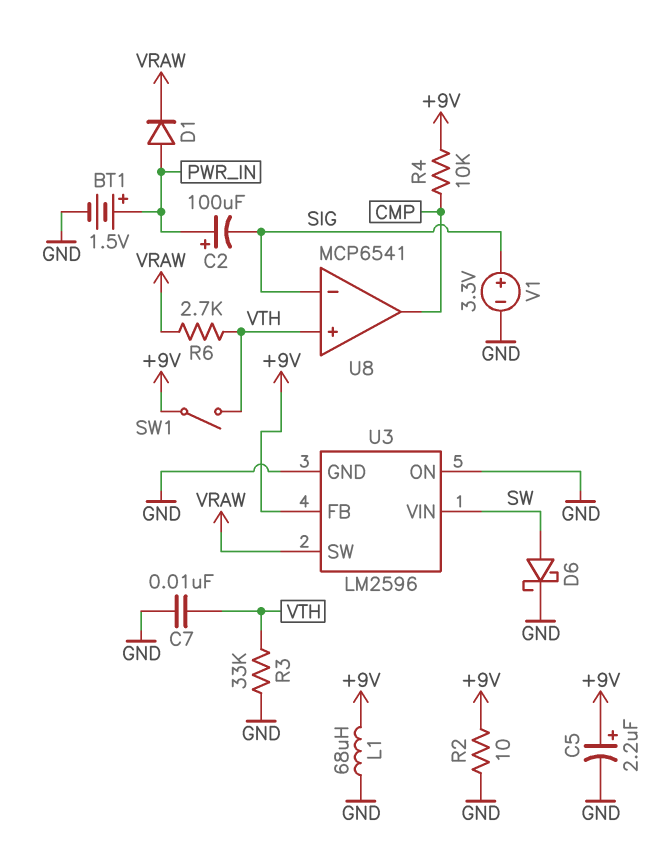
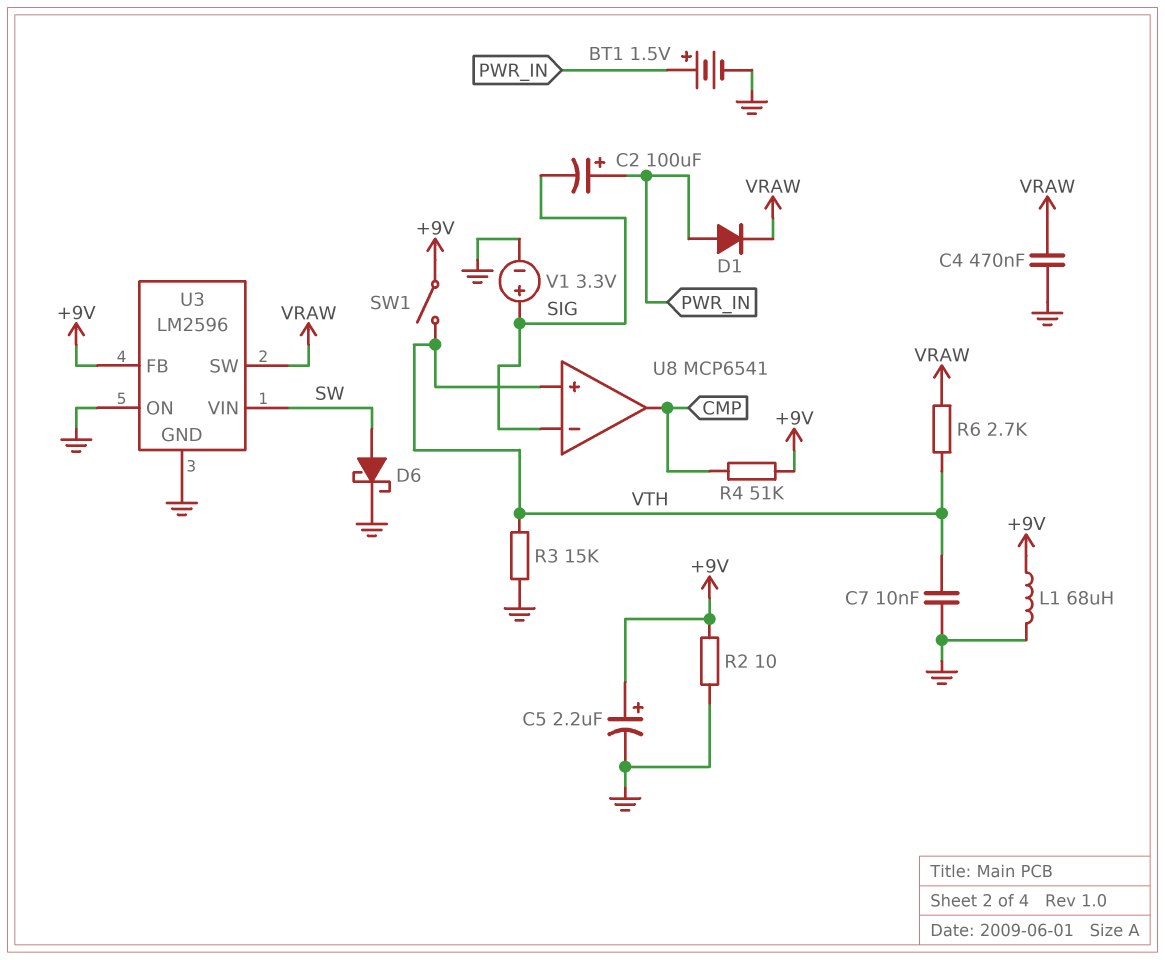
C4: none -> 470nF (GND, VRAW)
R3: 33k (GND, VTH) -> 15k (GND, VTH)
R4: 10k (+9V, CMP) -> 51k (+9V, CMP)

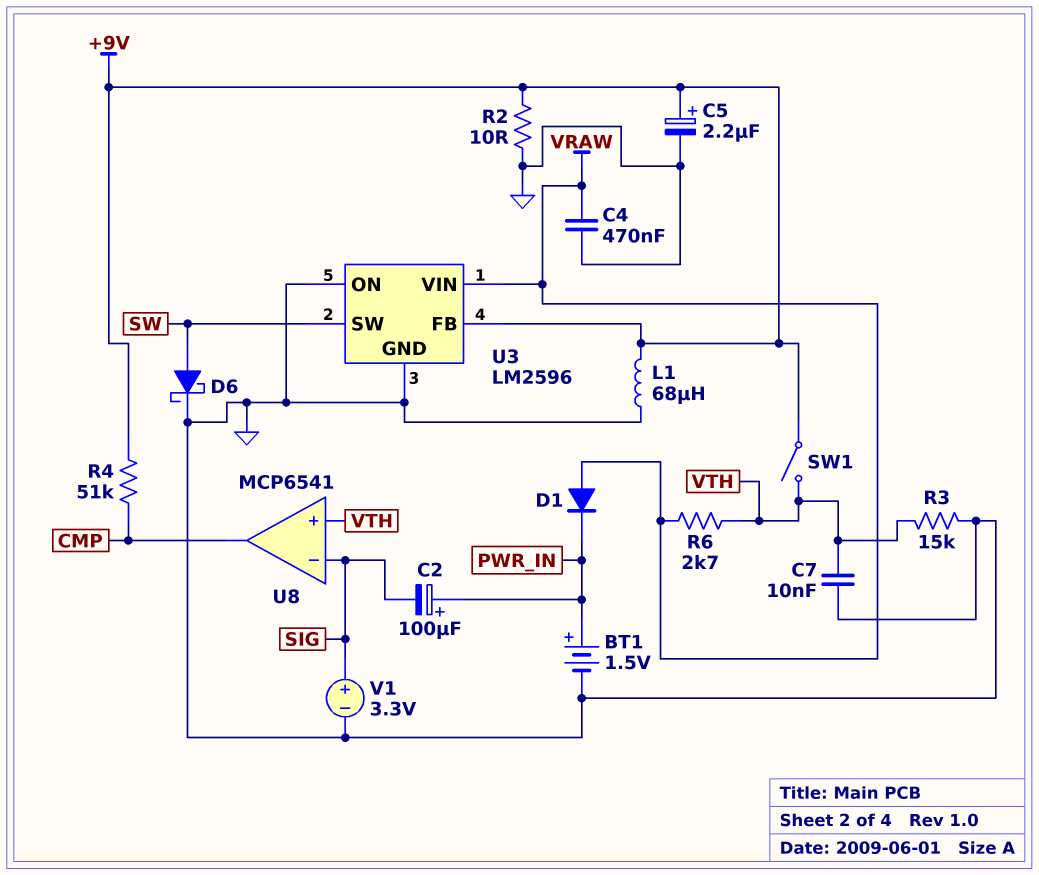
D1: diode (A PWR_IN, K VRAW) -> diode (A VRAW, K PWR_IN)
U3 pin SW: VRAW -> SW
U3 pin VIN: SW -> VRAW

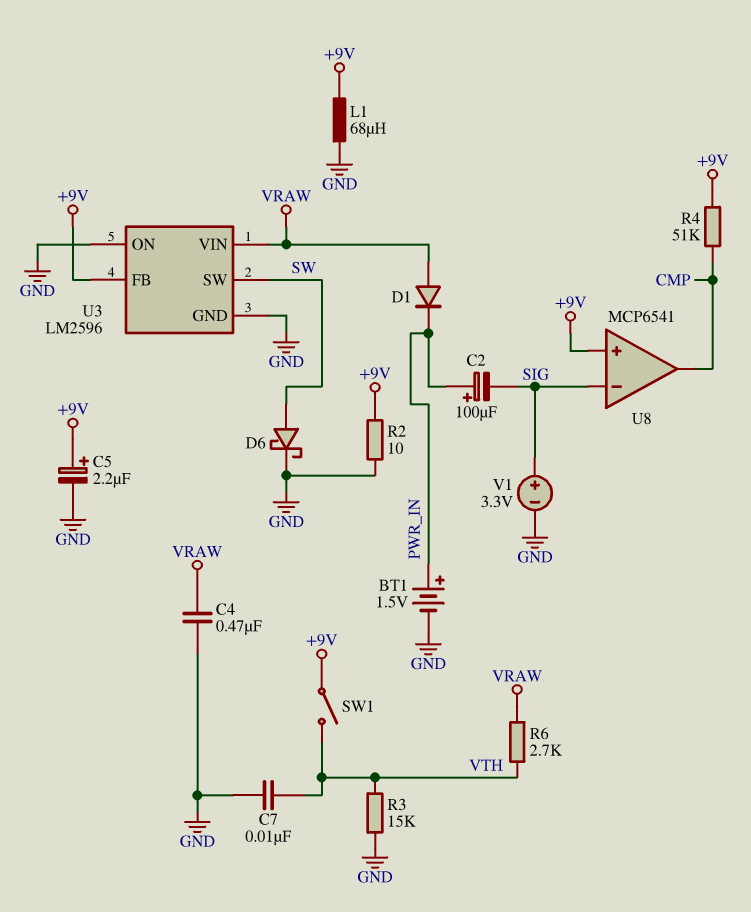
U8 pin in+: VTH -> +9V

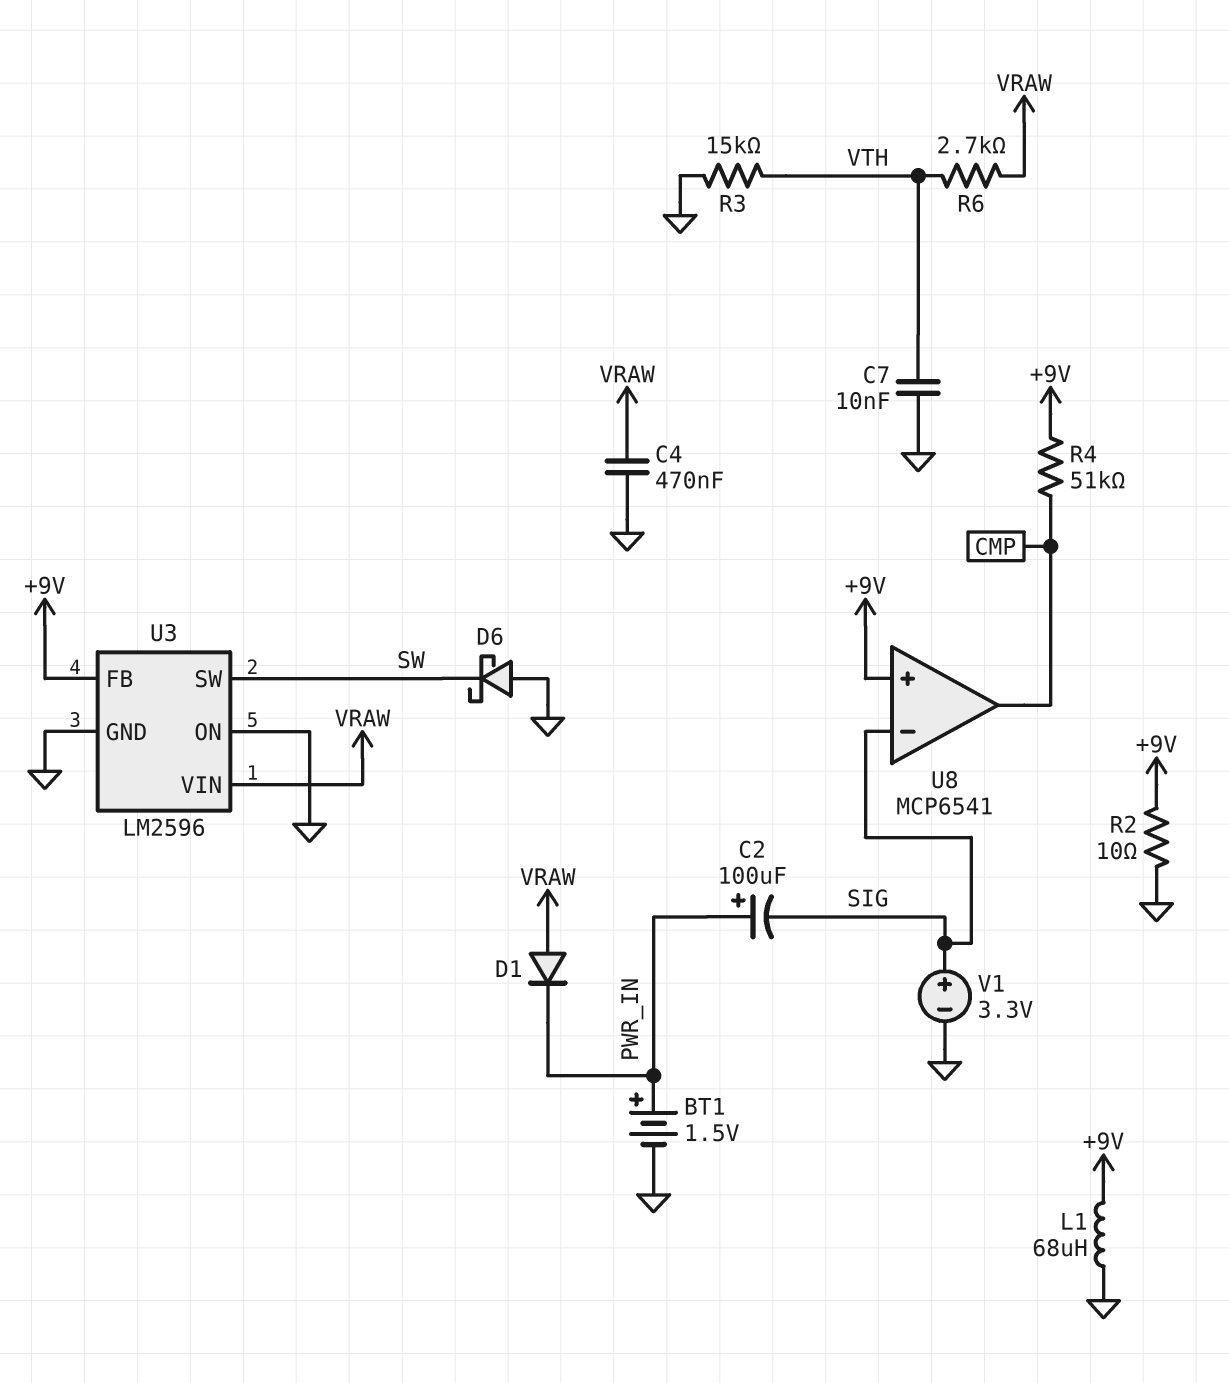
C5: 2.2uF (plus +9V, minus GND) -> none
D6: schottky (A SW, K GND) -> schottky (A GND, K SW)
SW1: switch (+9V, VTH) -> none

